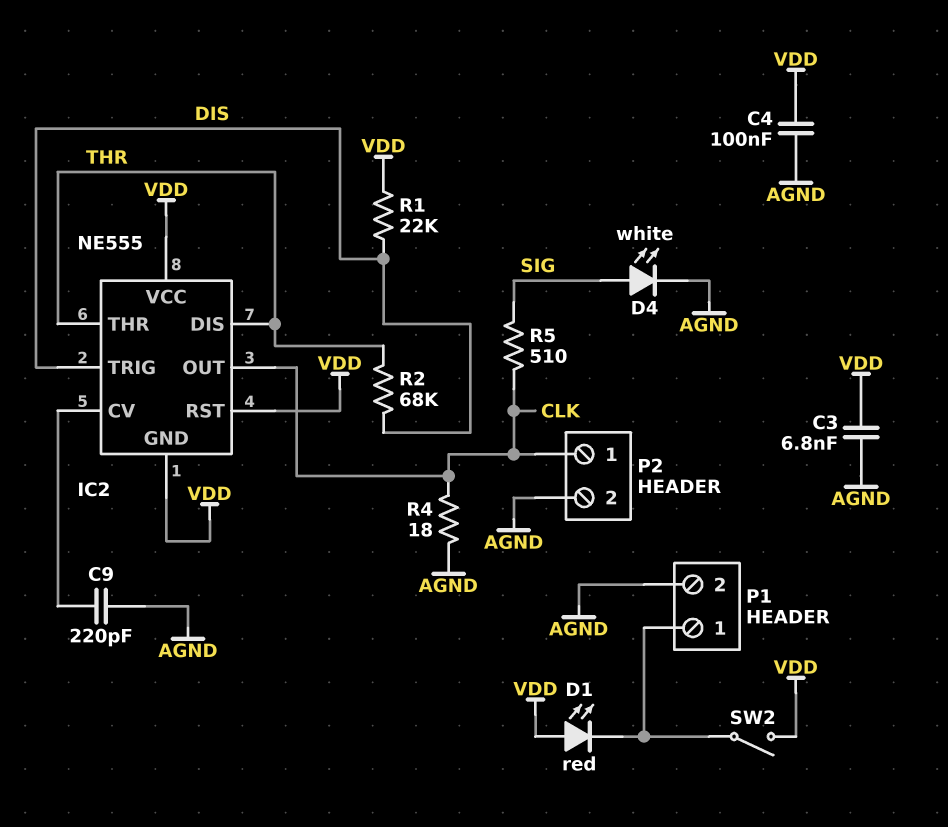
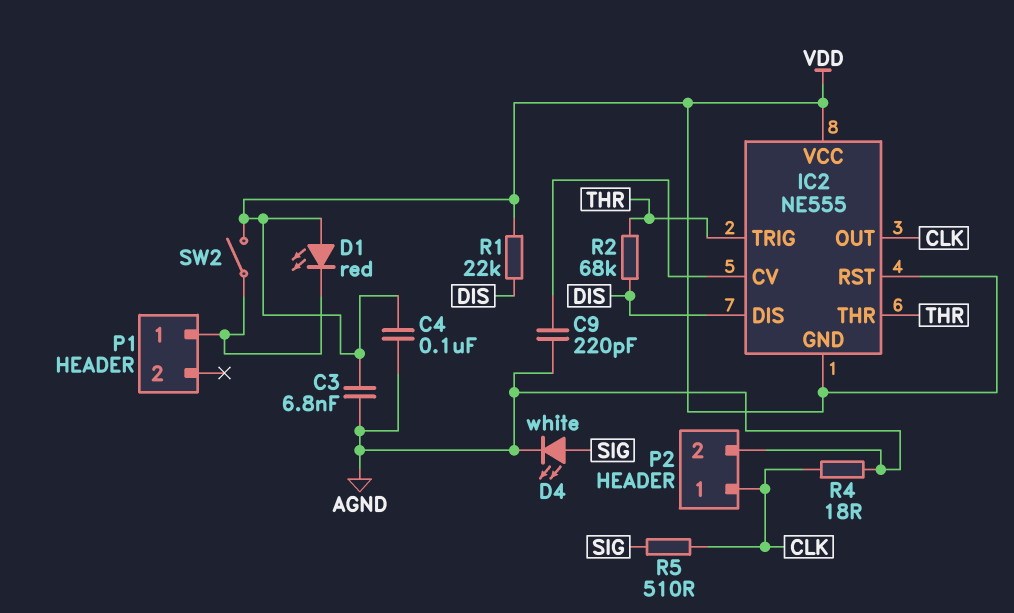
IC2 pin DIS: THR -> DIS
IC2 pin TRIG: DIS -> THR
P1 pin 2: AGND -> none

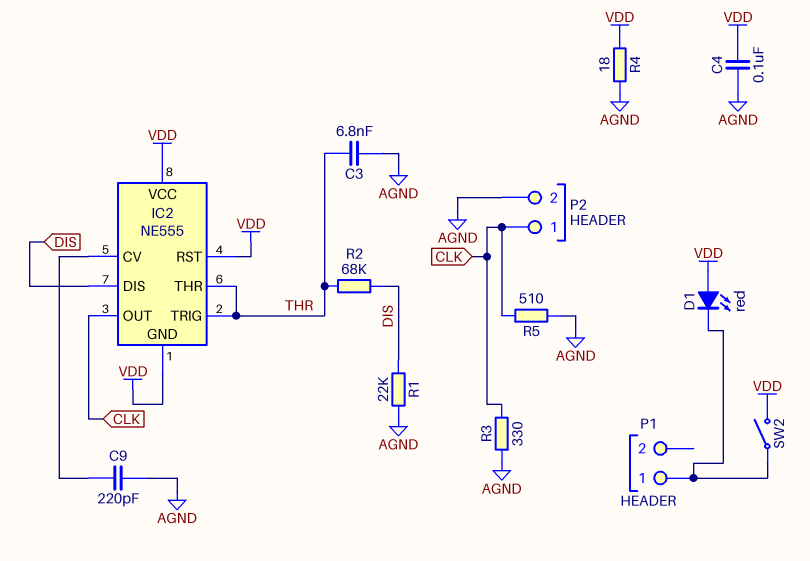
C3: 6.8nF (AGND, VDD) -> 6.8nF (AGND, THR)
D4: LED white (A SIG, K AGND) -> none
R1: 22k (DIS, VDD) -> 22k (AGND, DIS)
R3: none -> 330 (AGND, CLK)
R4: 18 (AGND, CLK) -> 18 (AGND, VDD)
R5: 510 (CLK, SIG) -> 510 (AGND, CLK)

